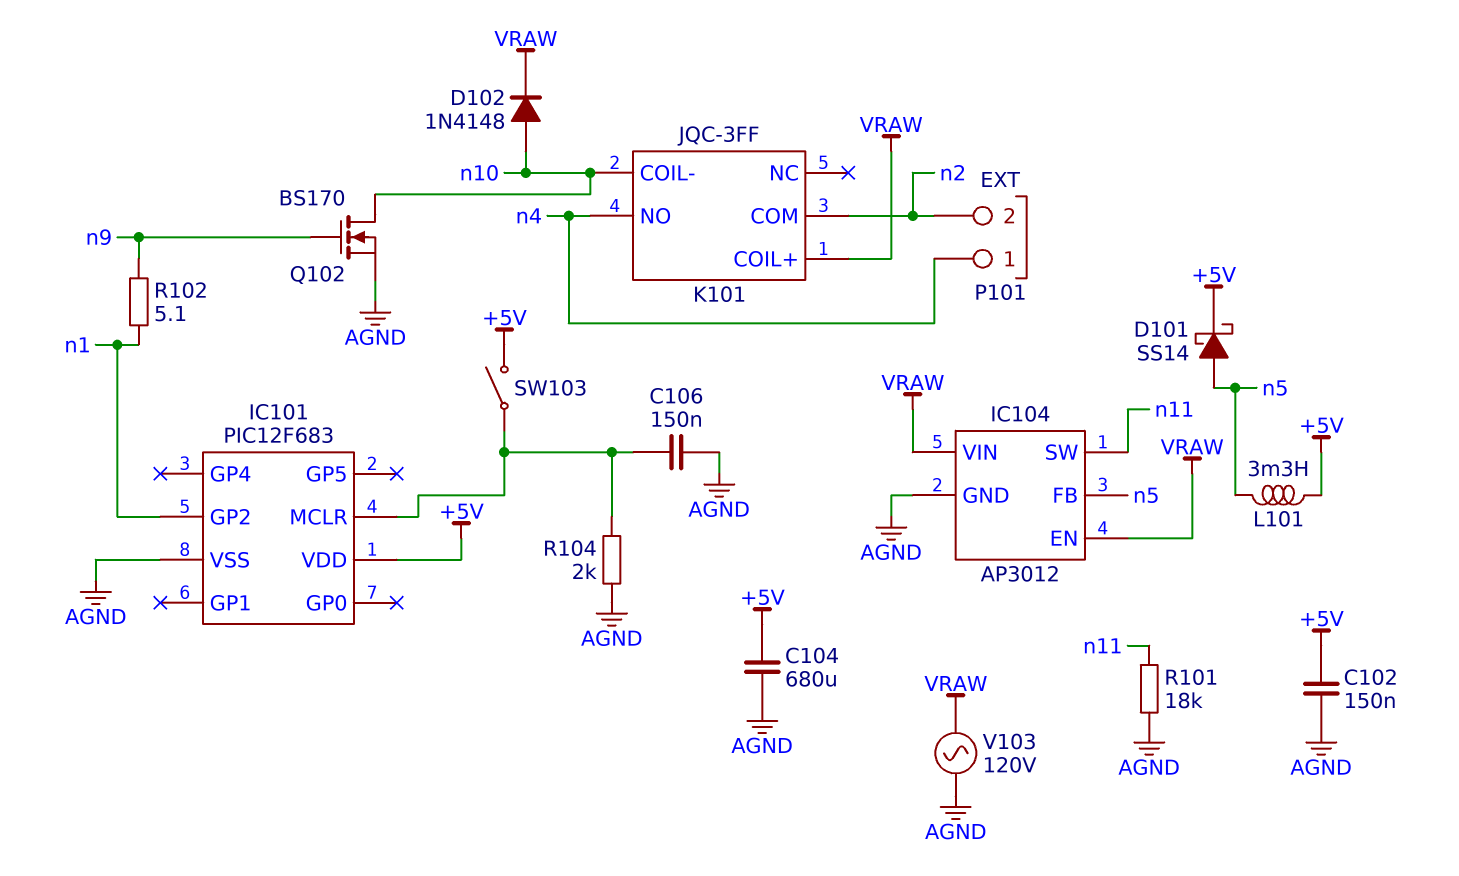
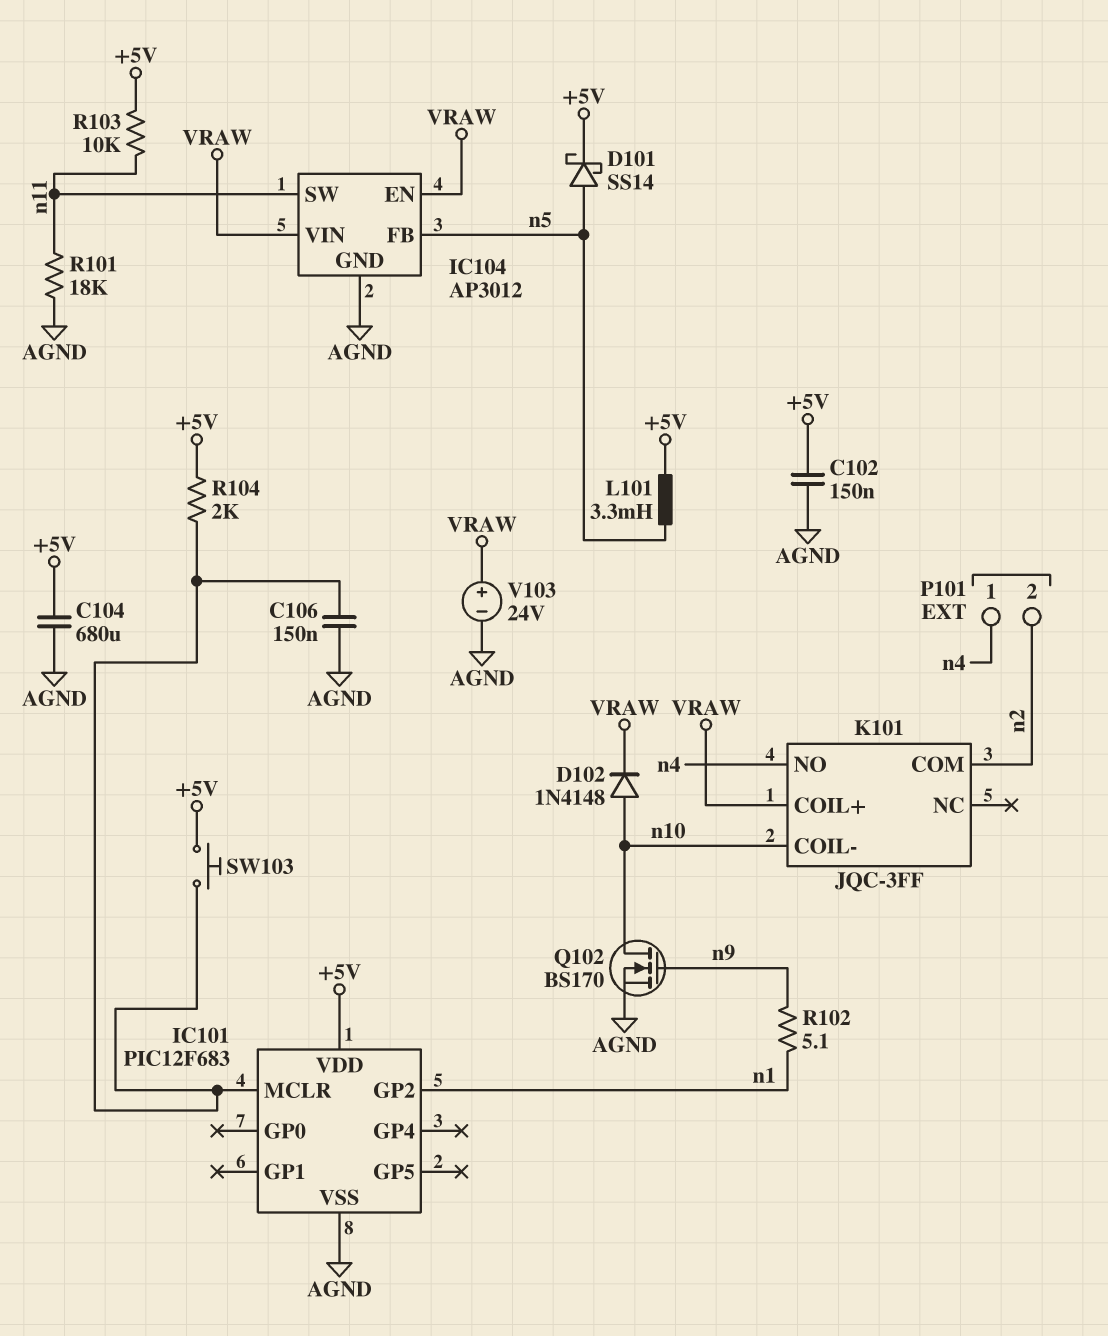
R103: none -> 10k (+5V, n11)
R104: 2k (AGND, IC101/MCLR) -> 2k (+5V, IC101/MCLR)
SW103: switch (+5V, IC101/MCLR) -> button (+5V, IC101/MCLR)
V103: AC 120V (AGND, VRAW) -> 24V (plus VRAW, minus AGND)

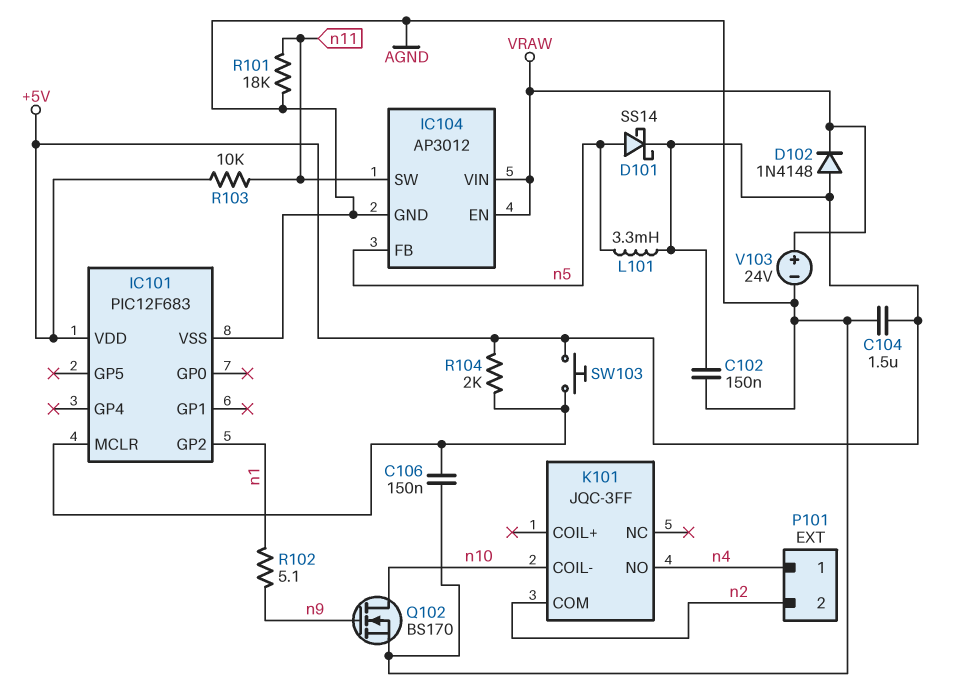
C104: 680uF (+5V, AGND) -> 1.5uF (+5V, AGND)
D102: diode 1N4148 (A n10, K VRAW) -> diode 1N4148 (A +5V, K VRAW)
K101 pin COIL+: VRAW -> none

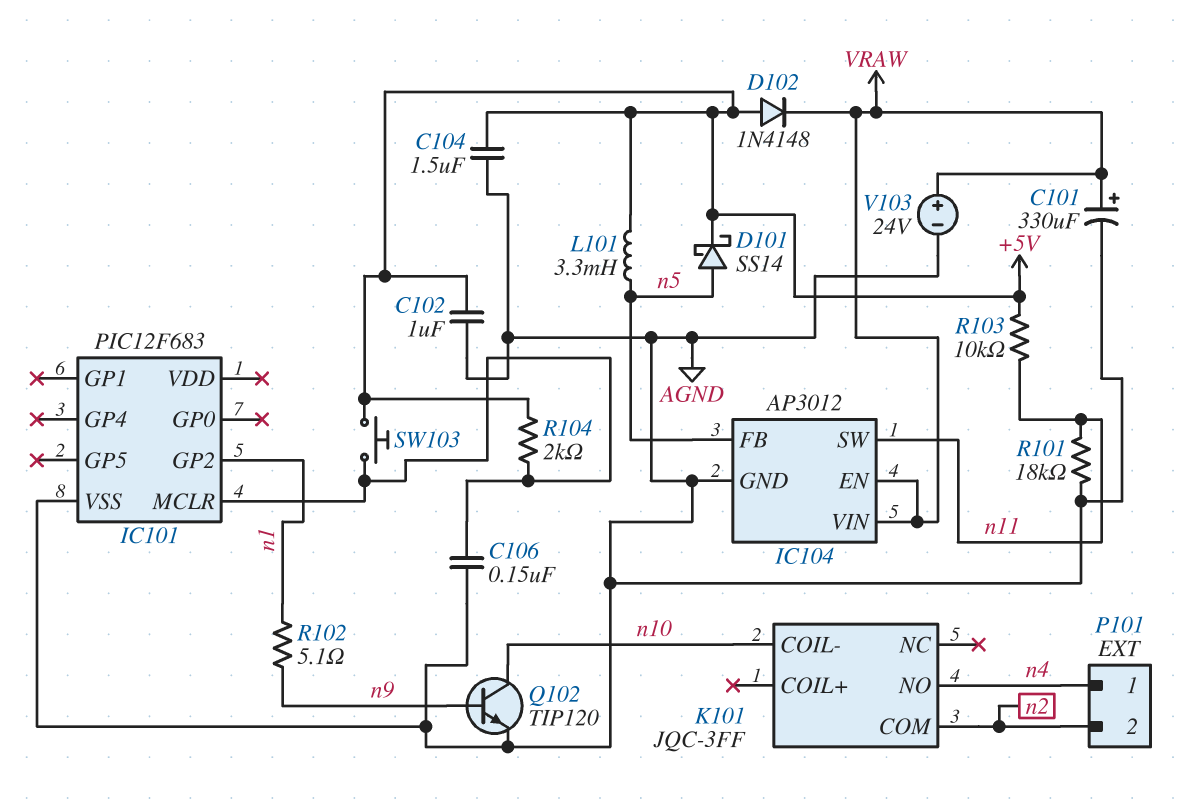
C101: none -> 330uF (plus VRAW, minus AGND)
C102: 150nF (+5V, AGND) -> 1uF (+5V, AGND)
IC101 pin VDD: +5V -> none
Q102: NMOS BS170 (G n9, D n10, S AGND) -> NPN TIP120 (B n9, C n10, E AGND)

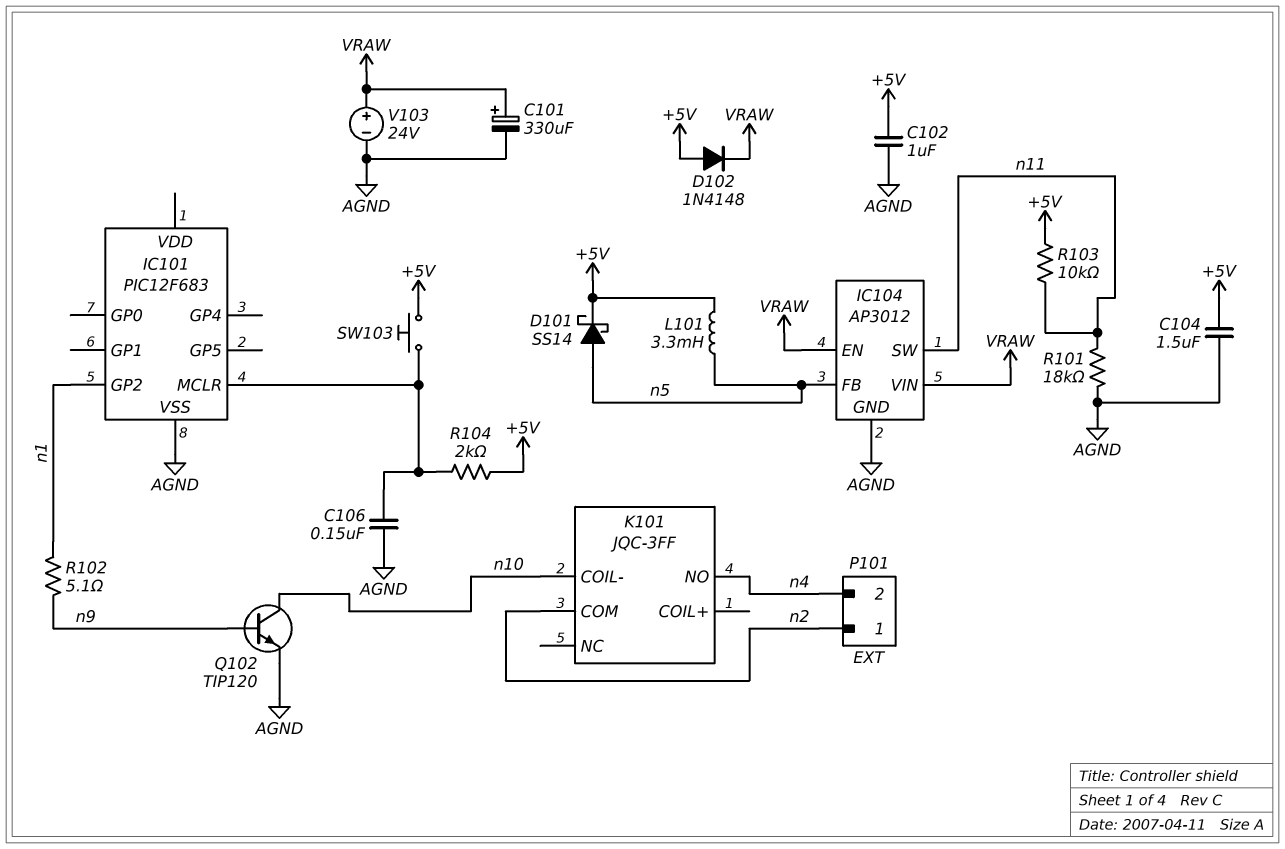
P101 pin 1: n4 -> n2
P101 pin 2: n2 -> n4

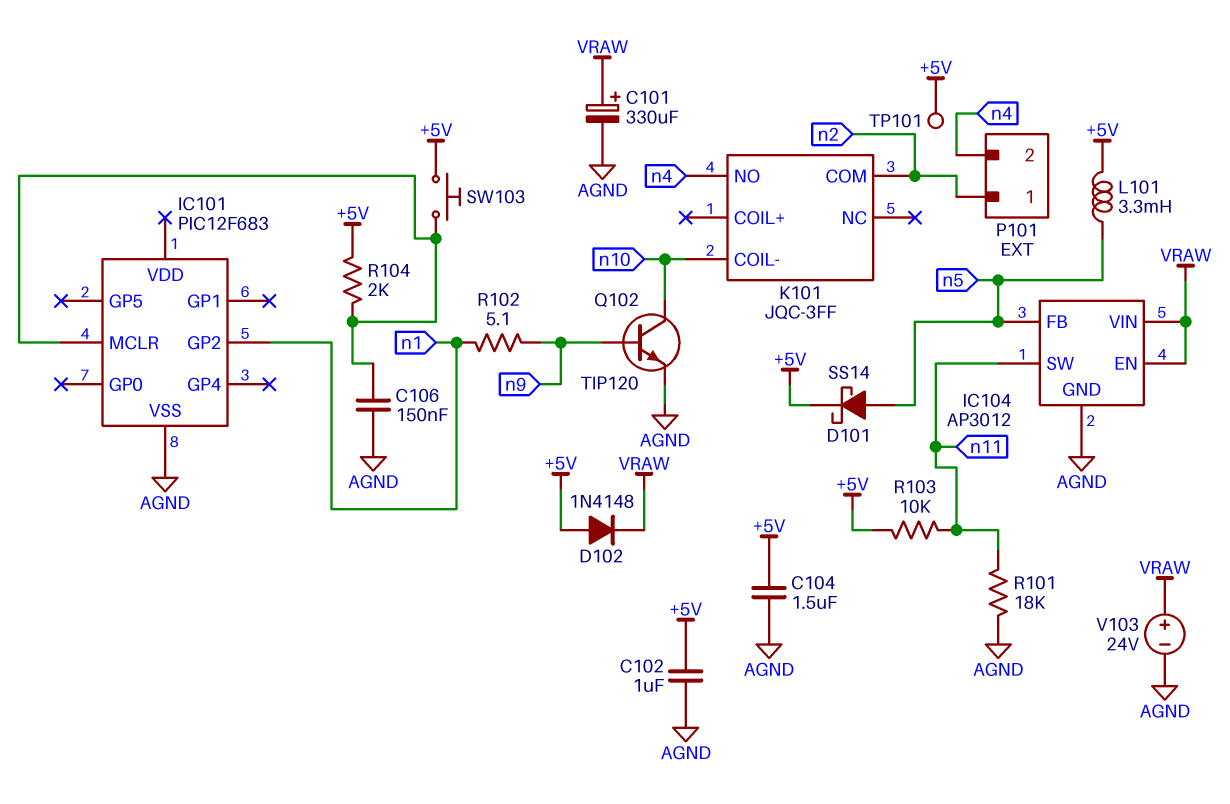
TP101: none -> test point (+5V)

